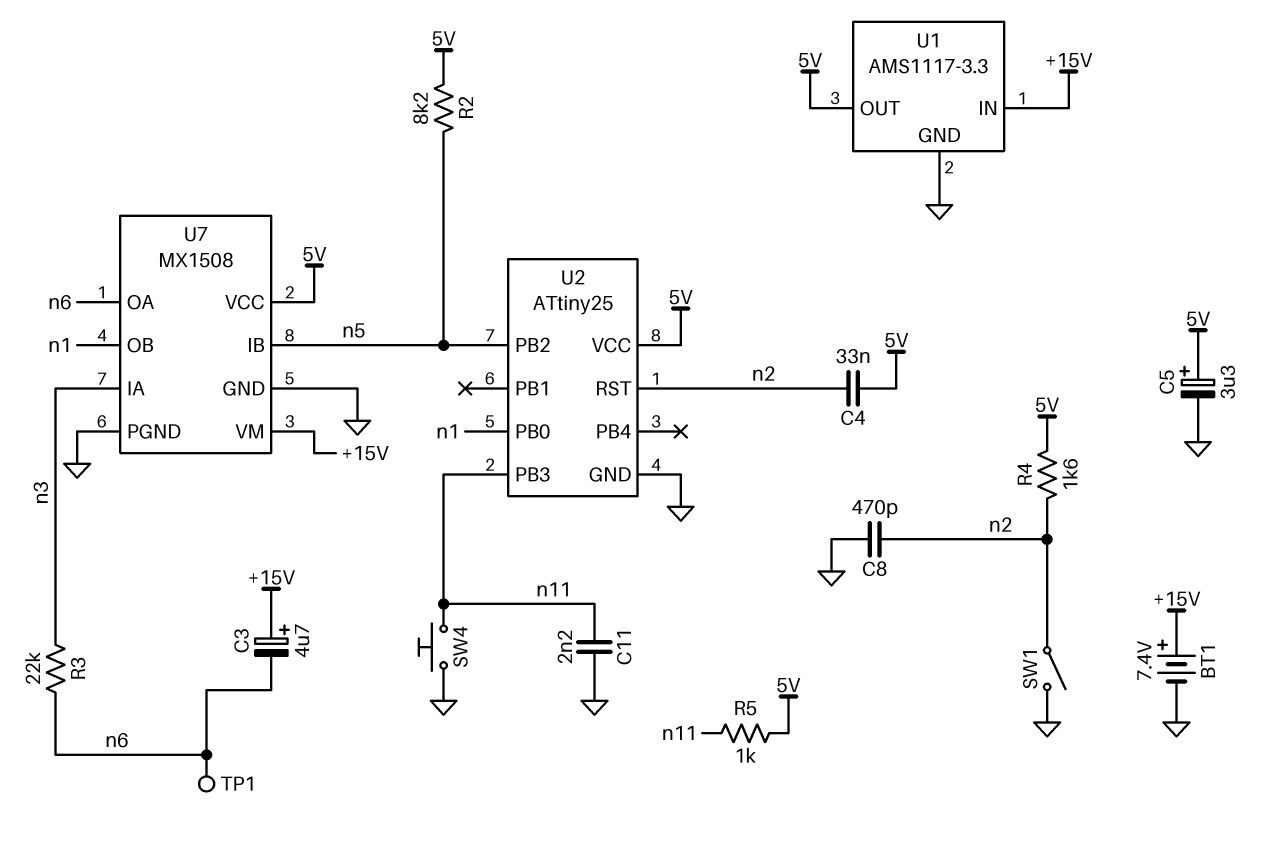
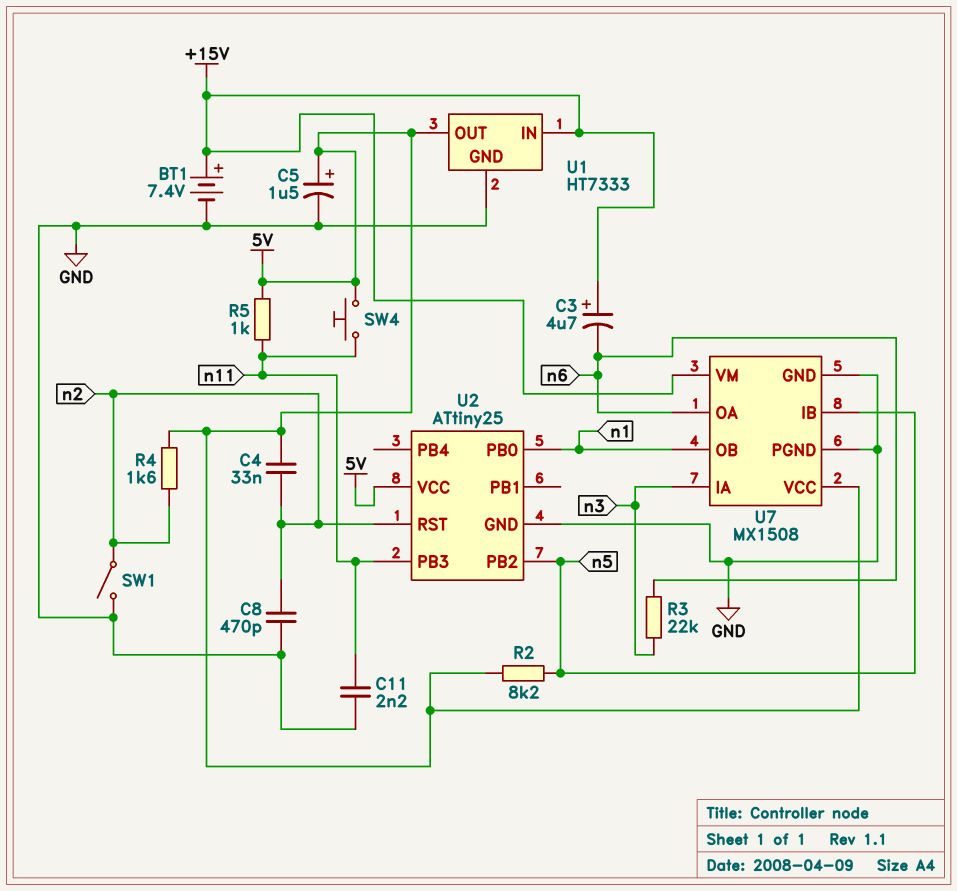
C5: 3.3uF (plus 5V, minus GND) -> 1.5uF (plus 5V, minus GND)
SW4: button (GND, n11) -> button (5V, n11)
TP1: test point (n6) -> none
U1: AMS1117-3.3 -> HT7333

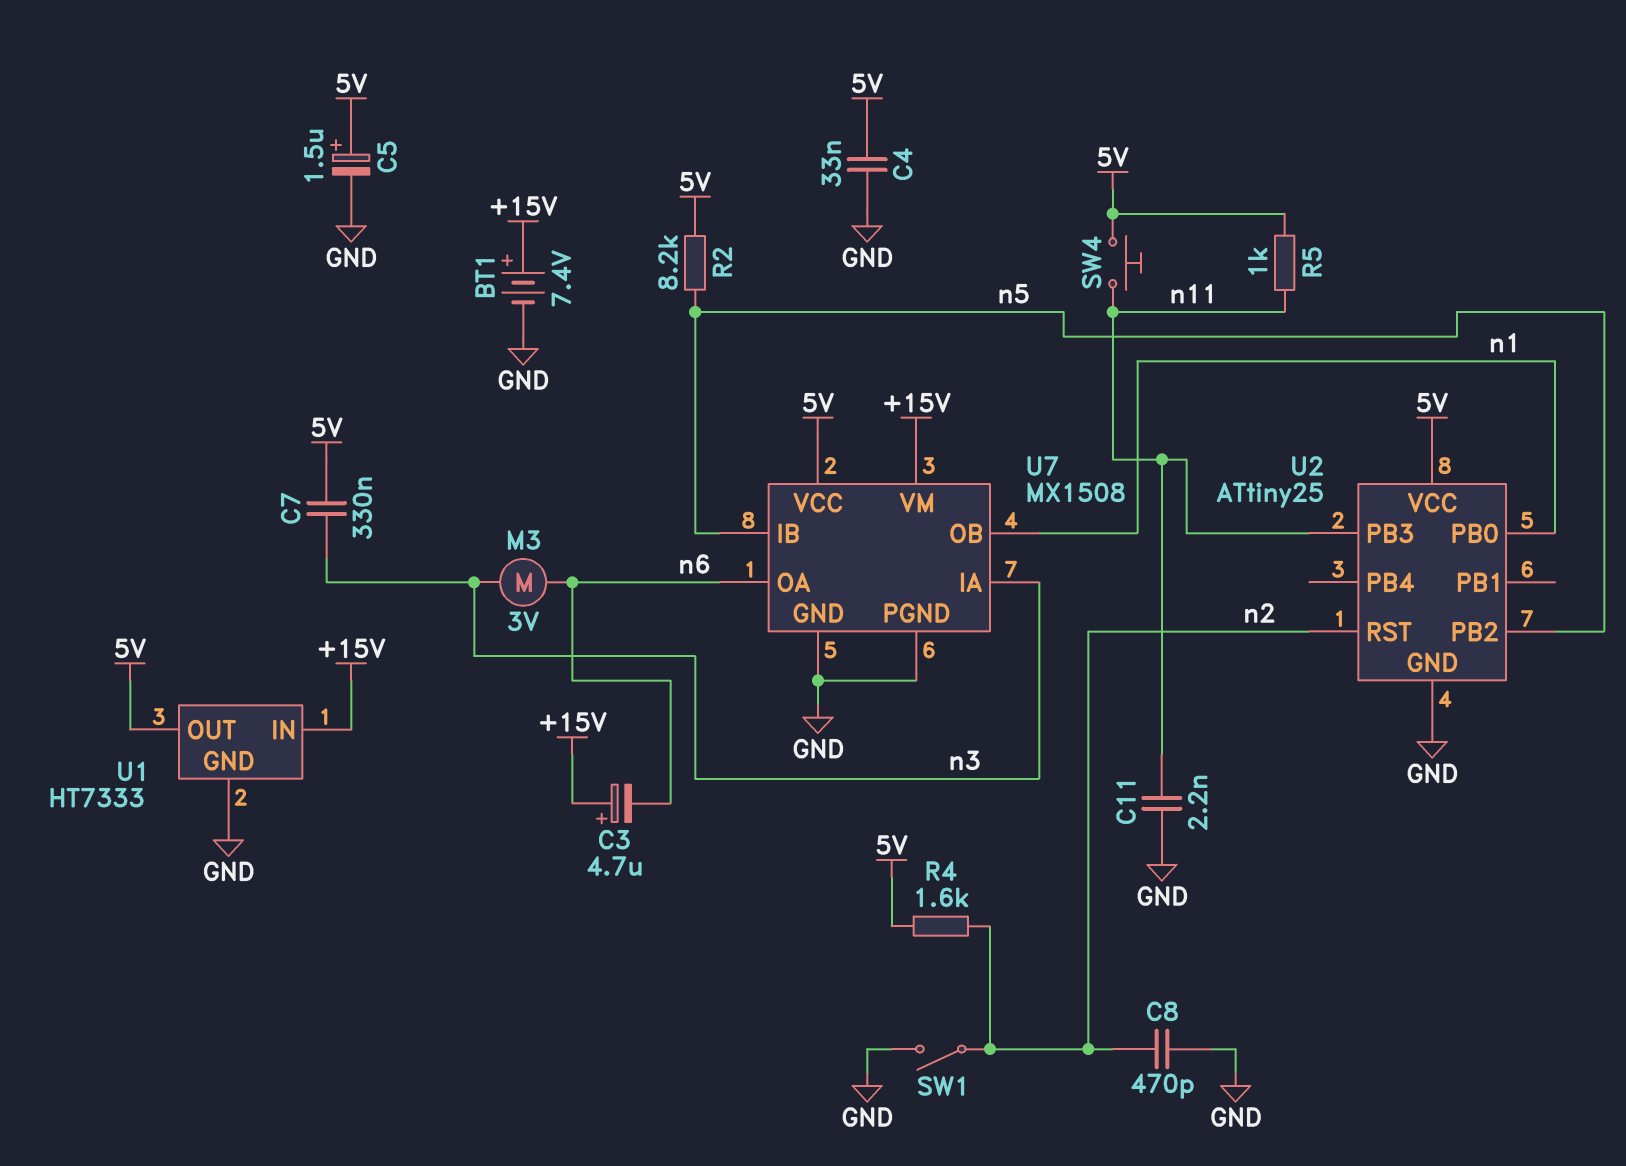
C4: 33nF (5V, n2) -> 33nF (5V, GND)
C7: none -> 330nF (5V, n3)
M3: none -> motor 3V (n3, n6)
R3: 22k (n3, n6) -> none

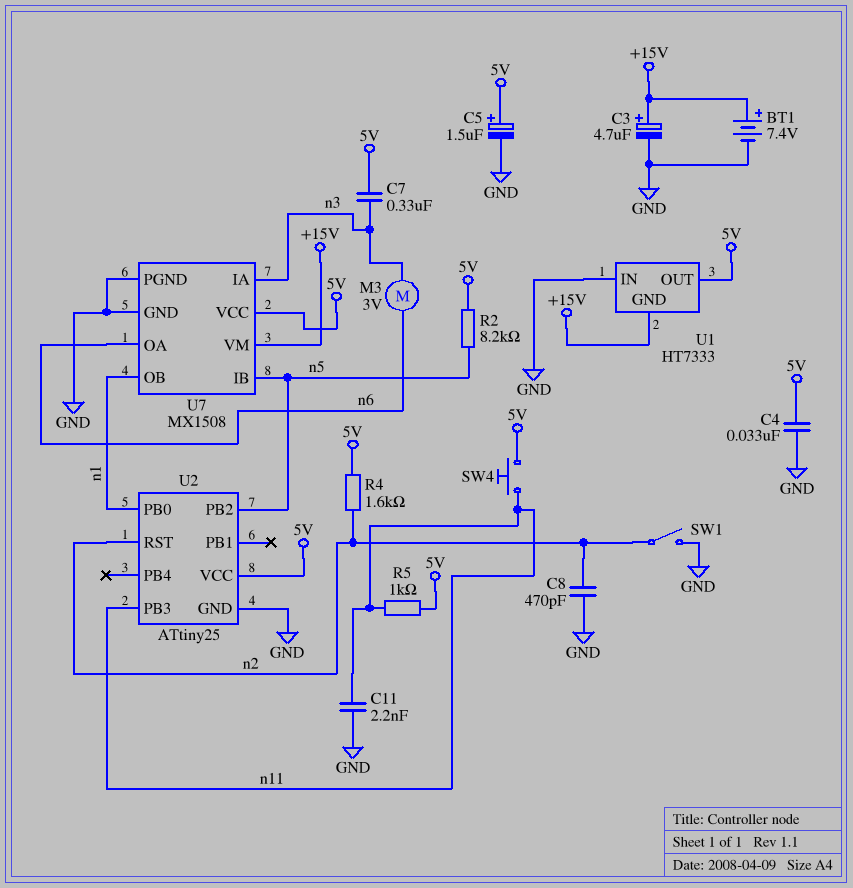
C3: 4.7uF (plus +15V, minus n6) -> 4.7uF (plus +15V, minus GND)
U1 pin GND: GND -> +15V
U1 pin IN: +15V -> GND

